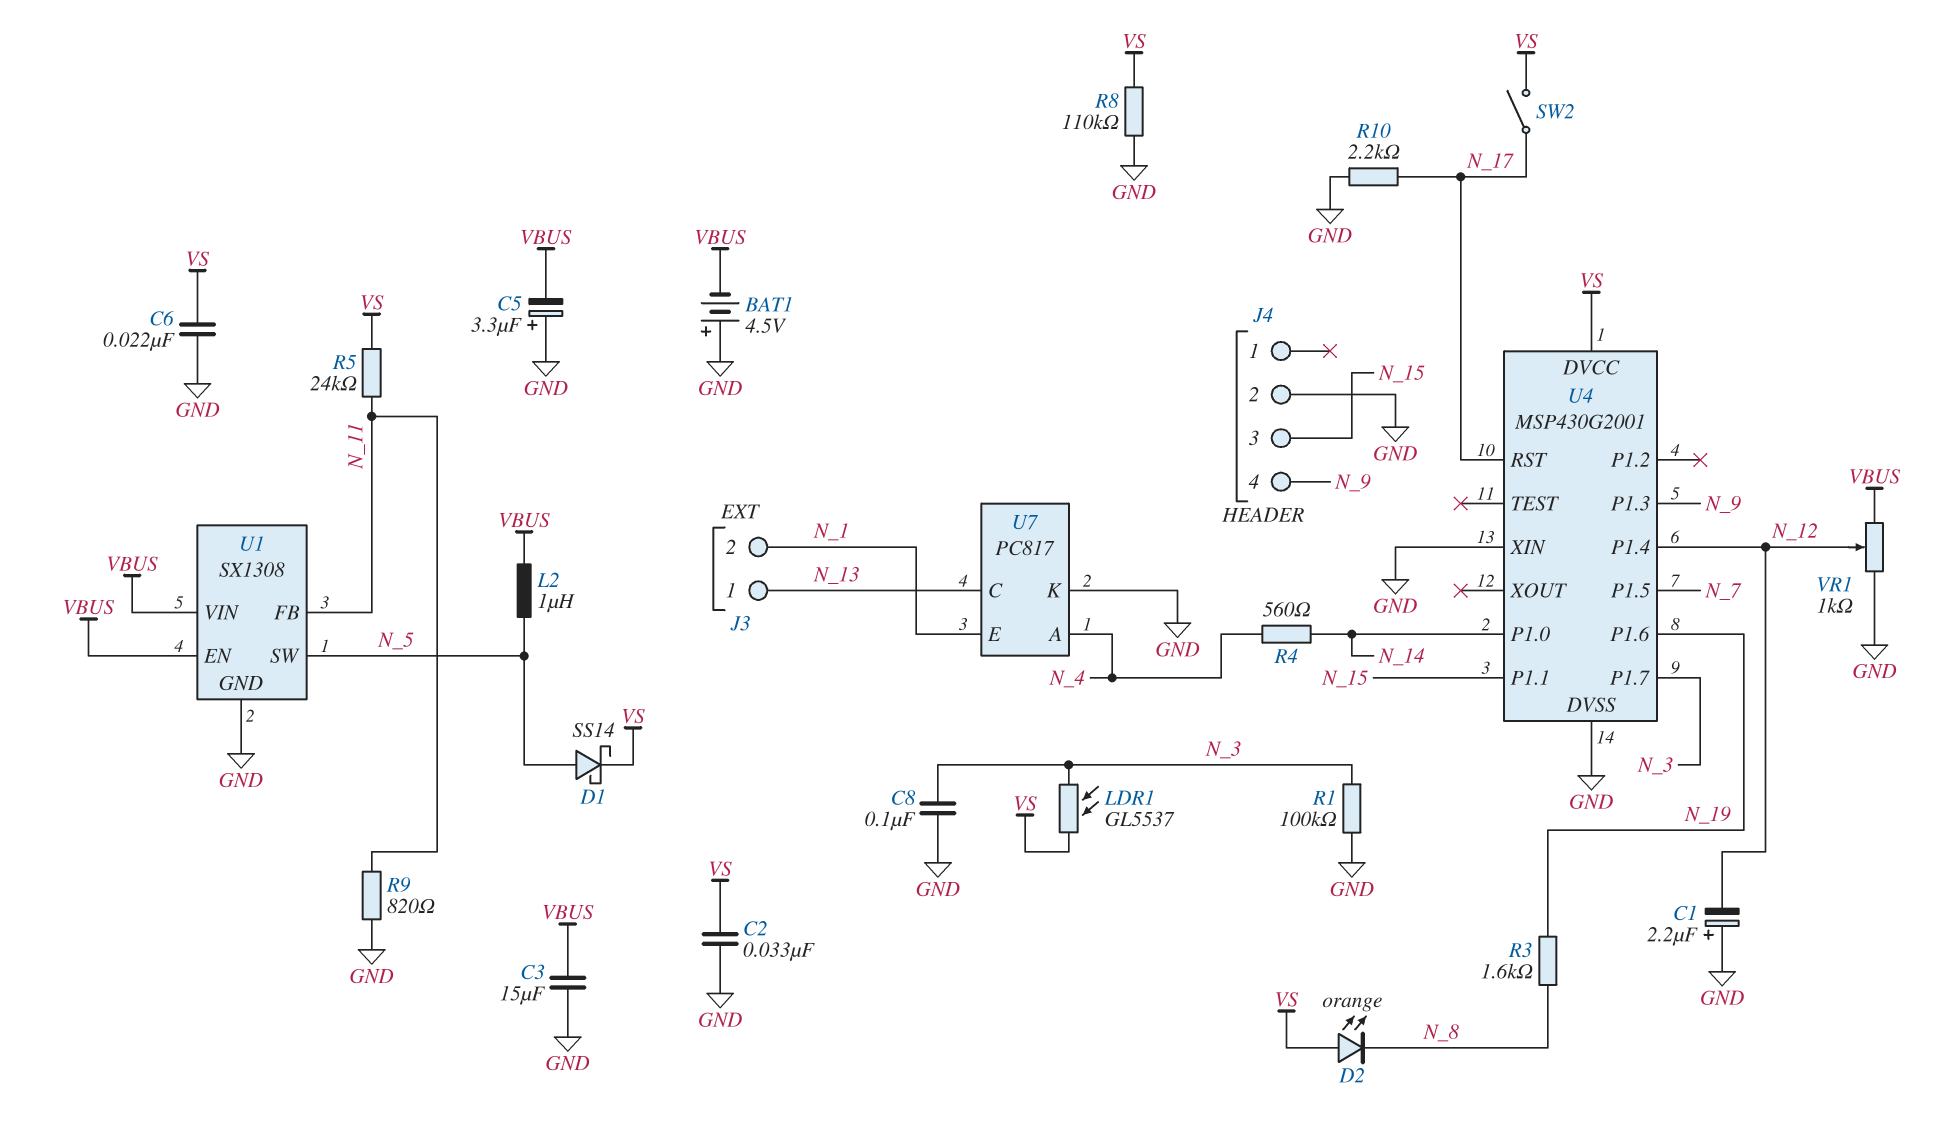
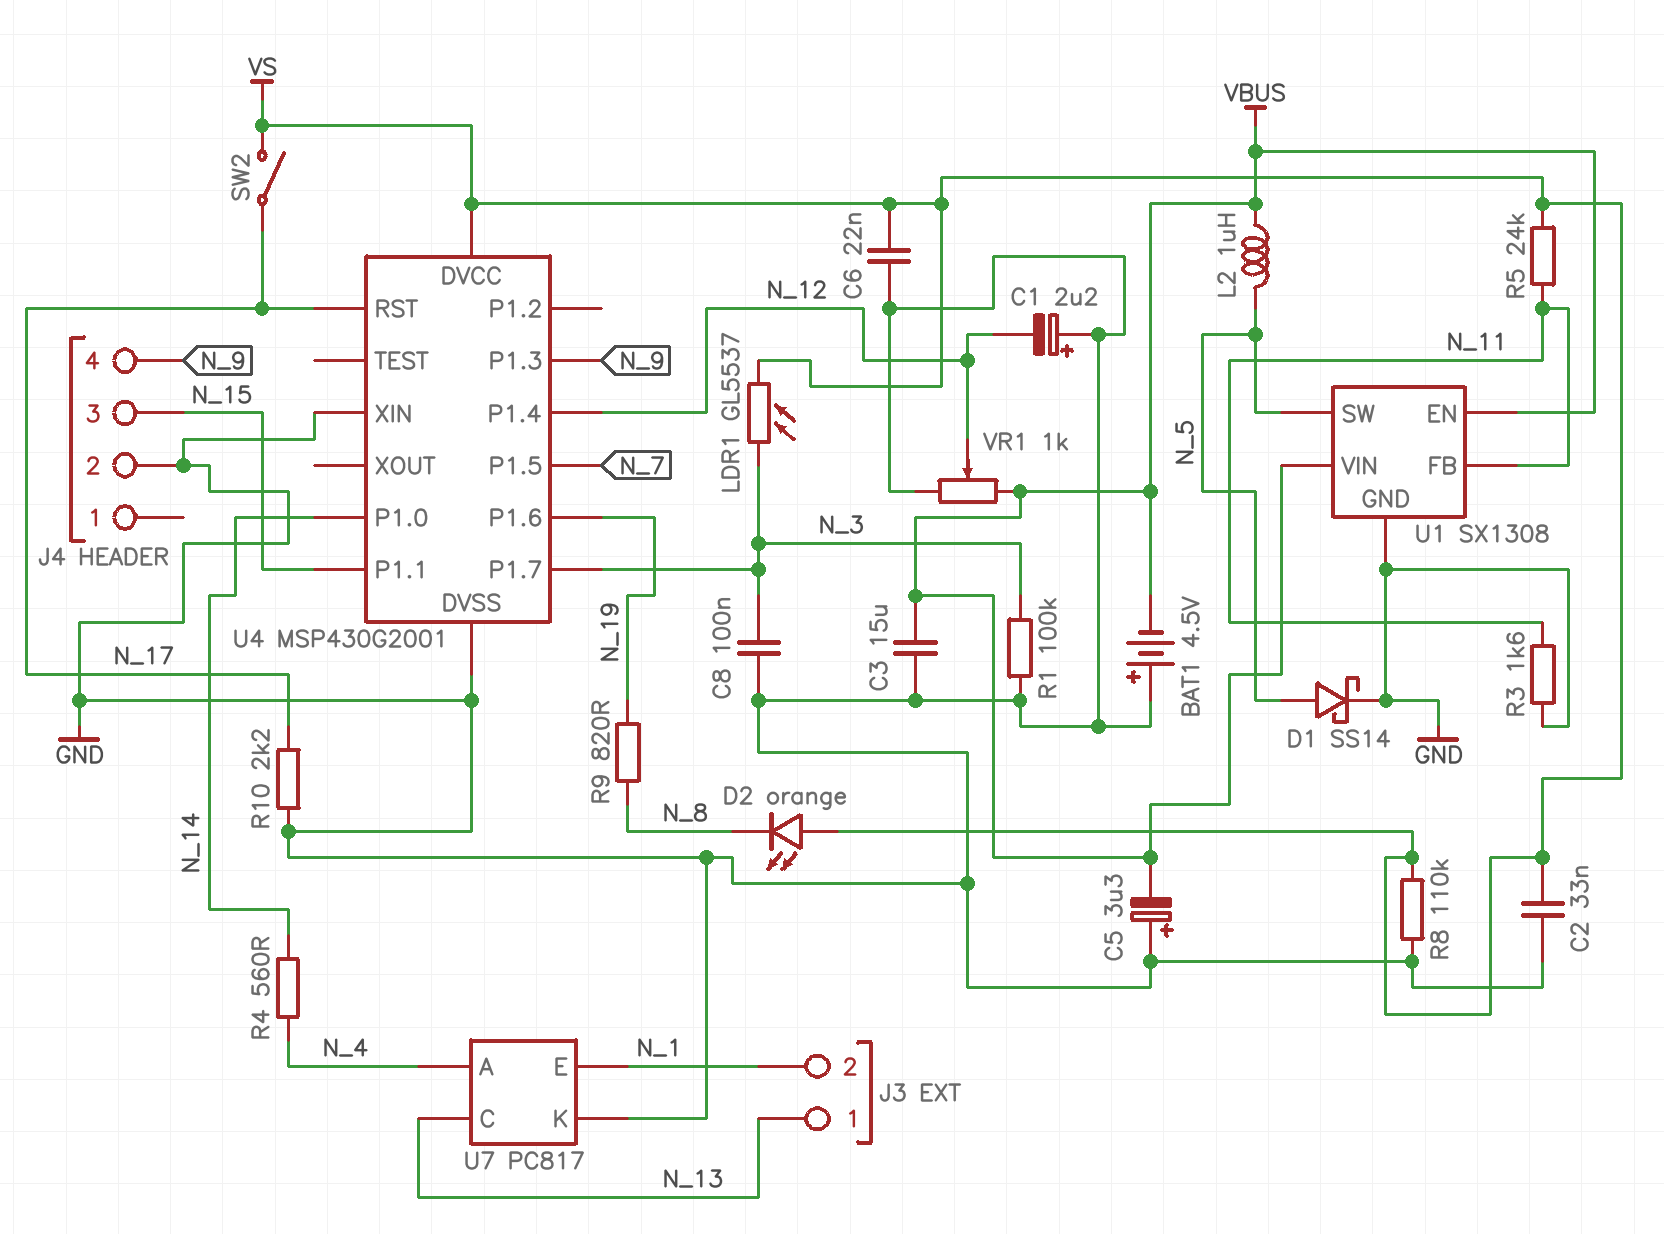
D1: schottky SS14 (A N_5, K VS) -> schottky SS14 (A N_5, K GND)
R3: 1.6k (N_8, N_19) -> 1.6k (GND, N_11)
R9: 820 (GND, N_11) -> 820 (N_8, N_19)

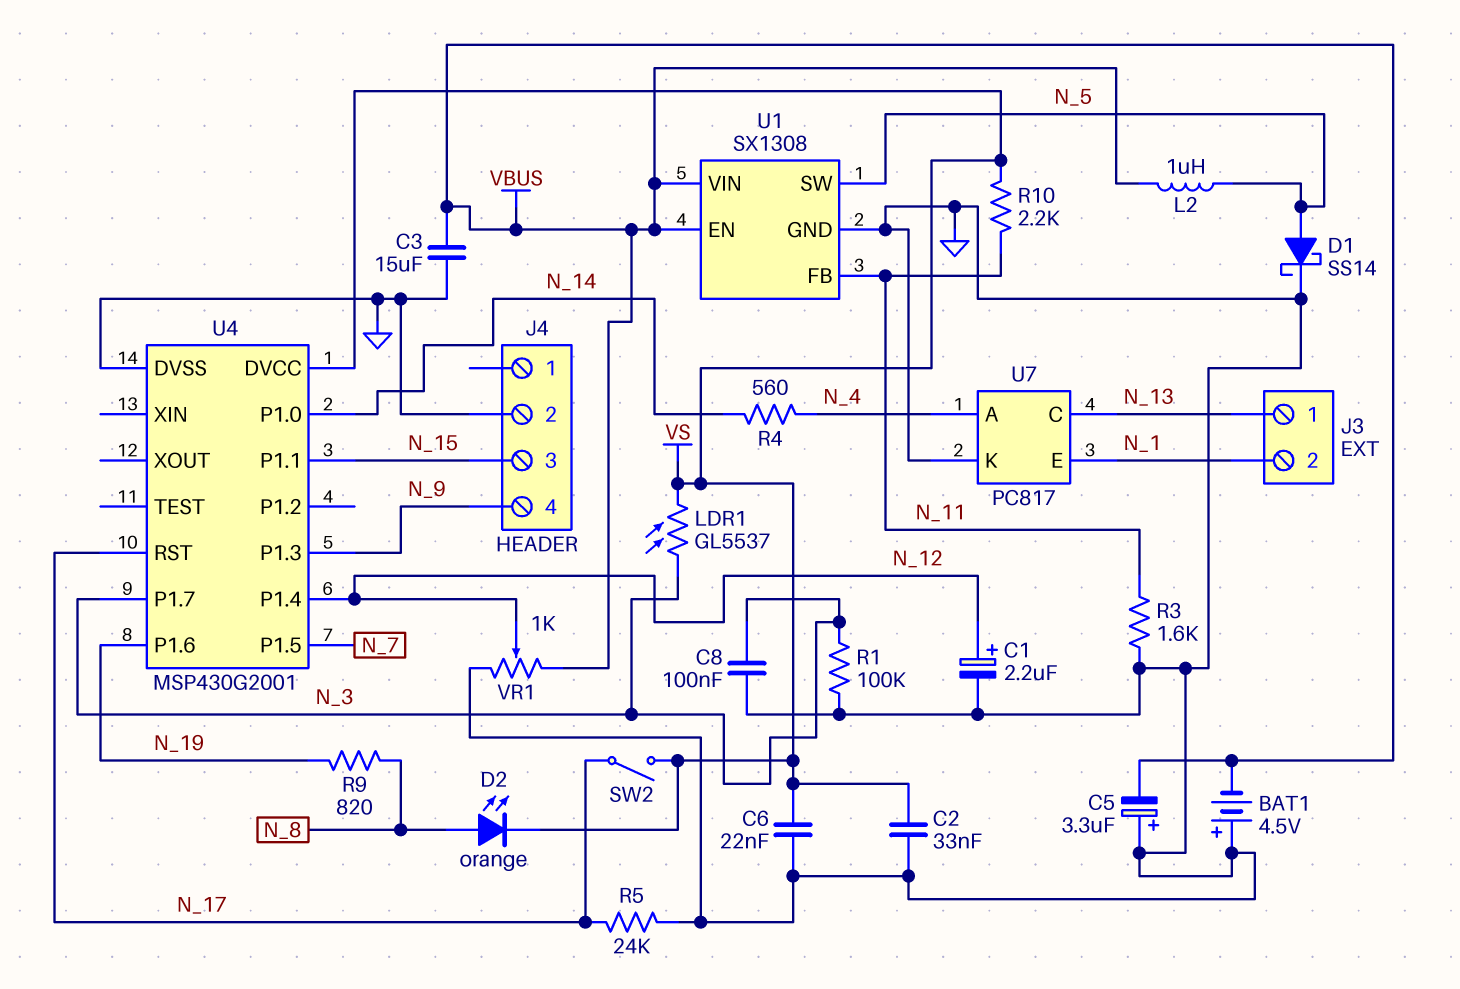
C1: 2.2uF (plus GND, minus N_12) -> 2.2uF (plus N_12, minus GND)
D2: LED orange (A VS, K N_8) -> LED orange (A N_8, K VS)
R5: 24k (N_11, VS) -> 24k (GND, N_17)
R8: 110k (GND, VS) -> none
R10: 2.2k (GND, N_17) -> 2.2k (N_11, VS)
U4 pin XIN: GND -> none

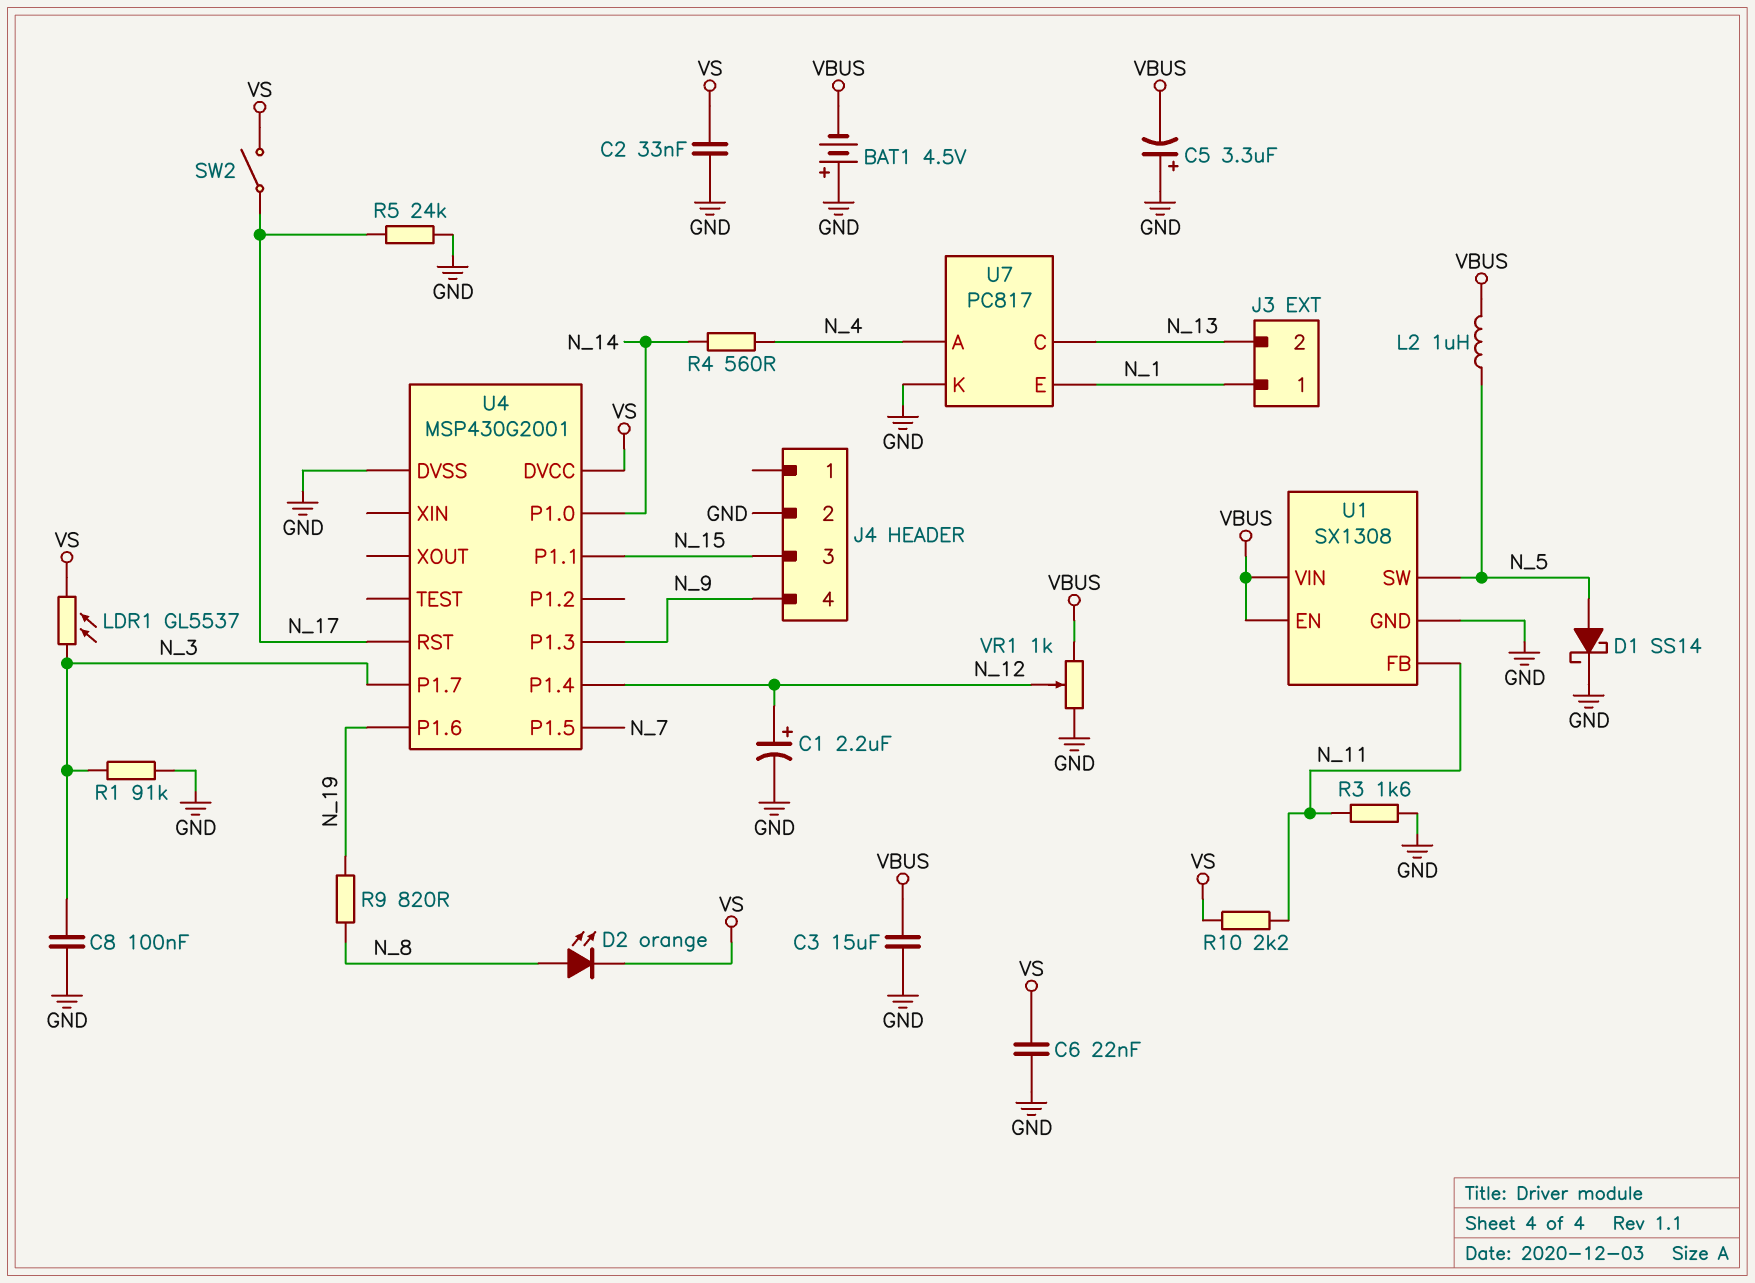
J3 pin 1: N_13 -> N_1
J3 pin 2: N_1 -> N_13
R1: 100k (GND, N_3) -> 91k (GND, N_3)

